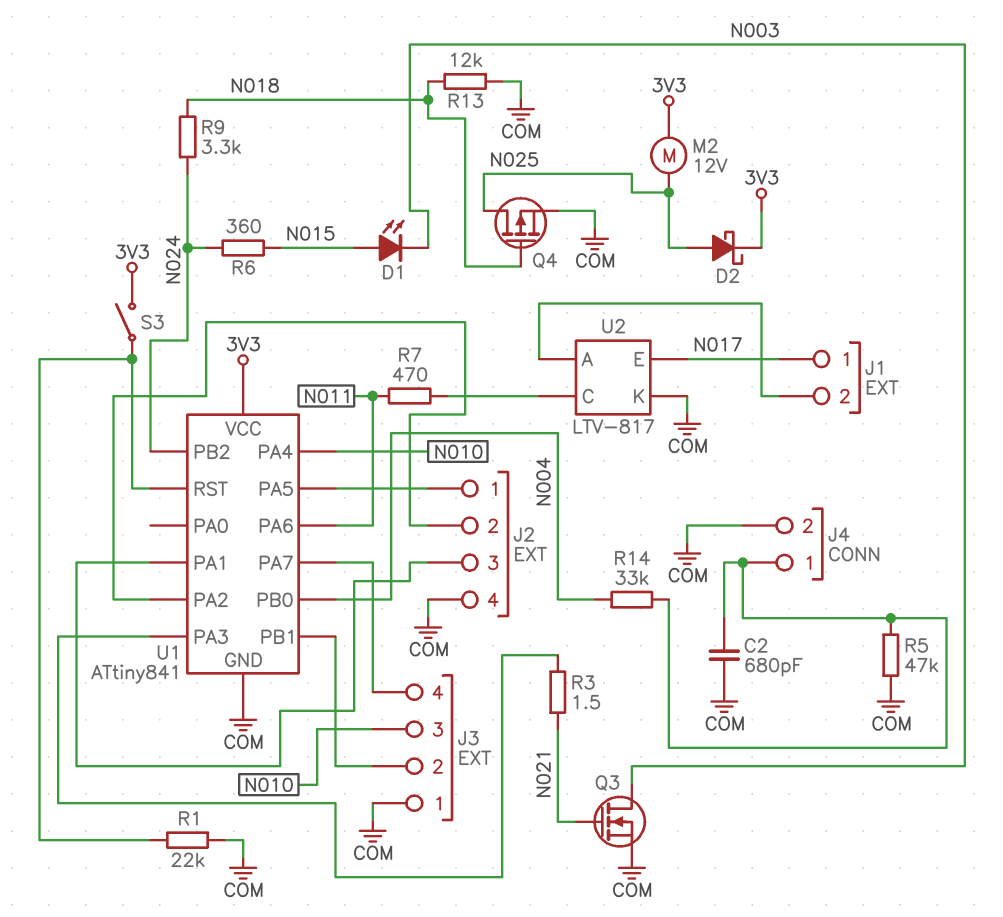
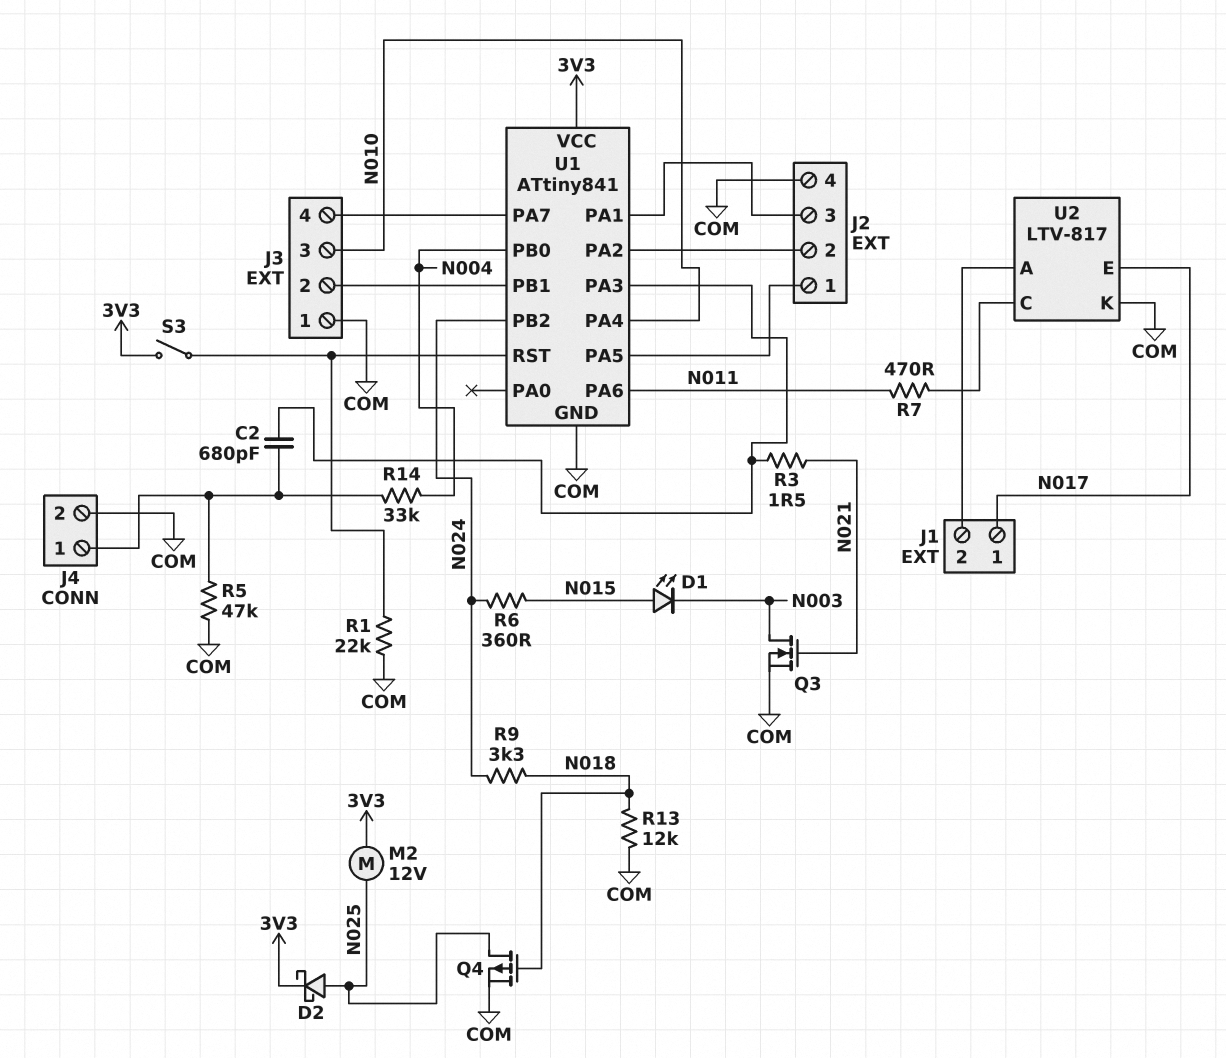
C2: 680pF (COM, J4/1) -> 680pF (J4/1, U1/PA3)

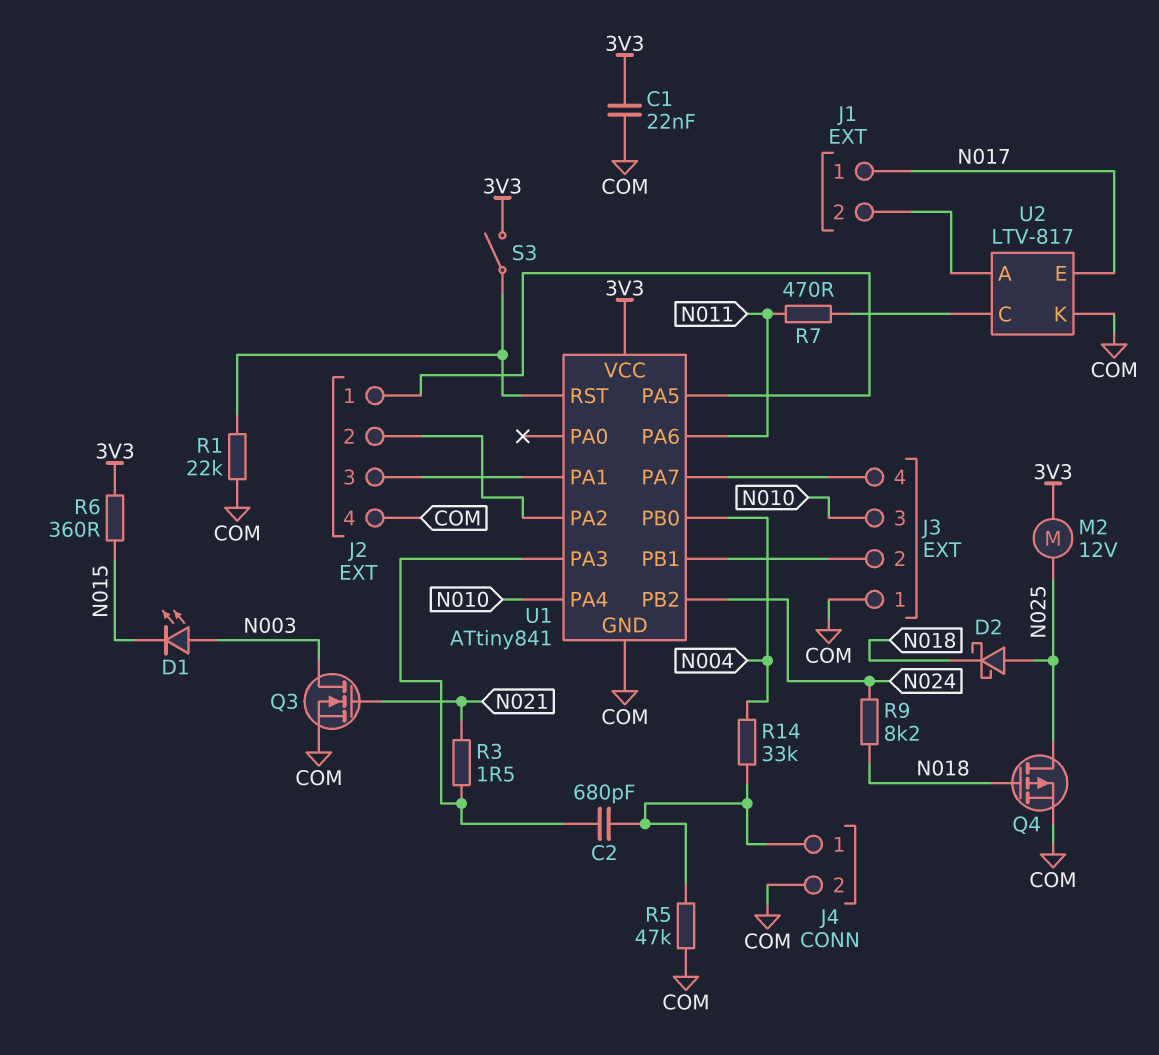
C1: none -> 22nF (3V3, COM)
D1: LED (A N015, K N003) -> LED (A N003, K N015)
D2: schottky (A N025, K 3V3) -> schottky (A N025, K N018)
R6: 360 (N015, N024) -> 360 (3V3, N015)
R9: 3.3k (N018, N024) -> 8.2k (N018, N024)
R13: 12k (COM, N018) -> none

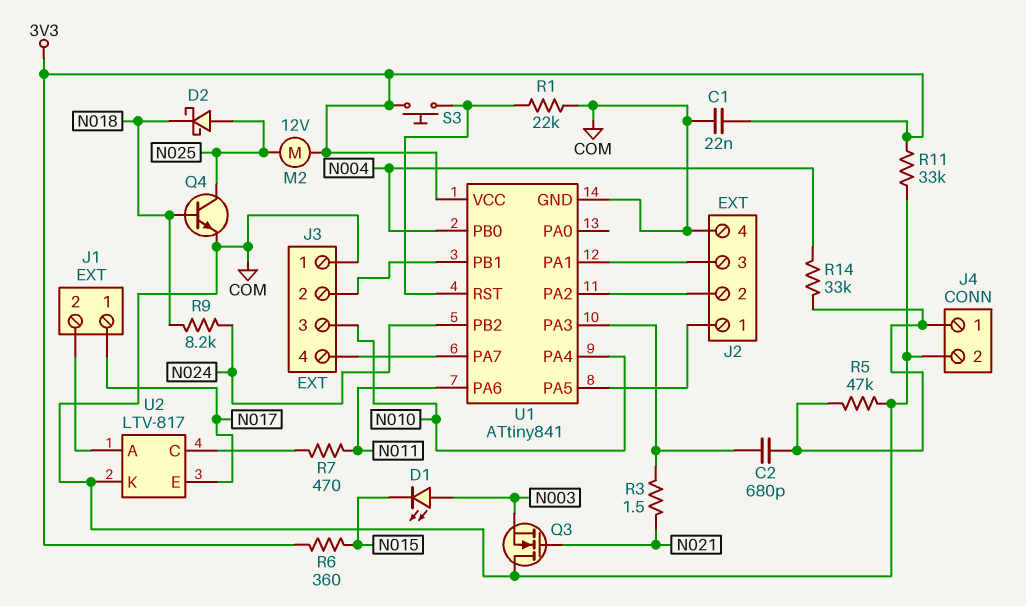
Q3: NMOS (G N021, D N003, S COM) -> NMOS (G N021, D COM, S N003)
Q4: PMOS (G N018, D N025, S COM) -> NPN (B N018, C N025, E COM)
R11: none -> 33k (3V3, COM)
S3: switch (3V3, U1/RST) -> button (3V3, U1/RST)

